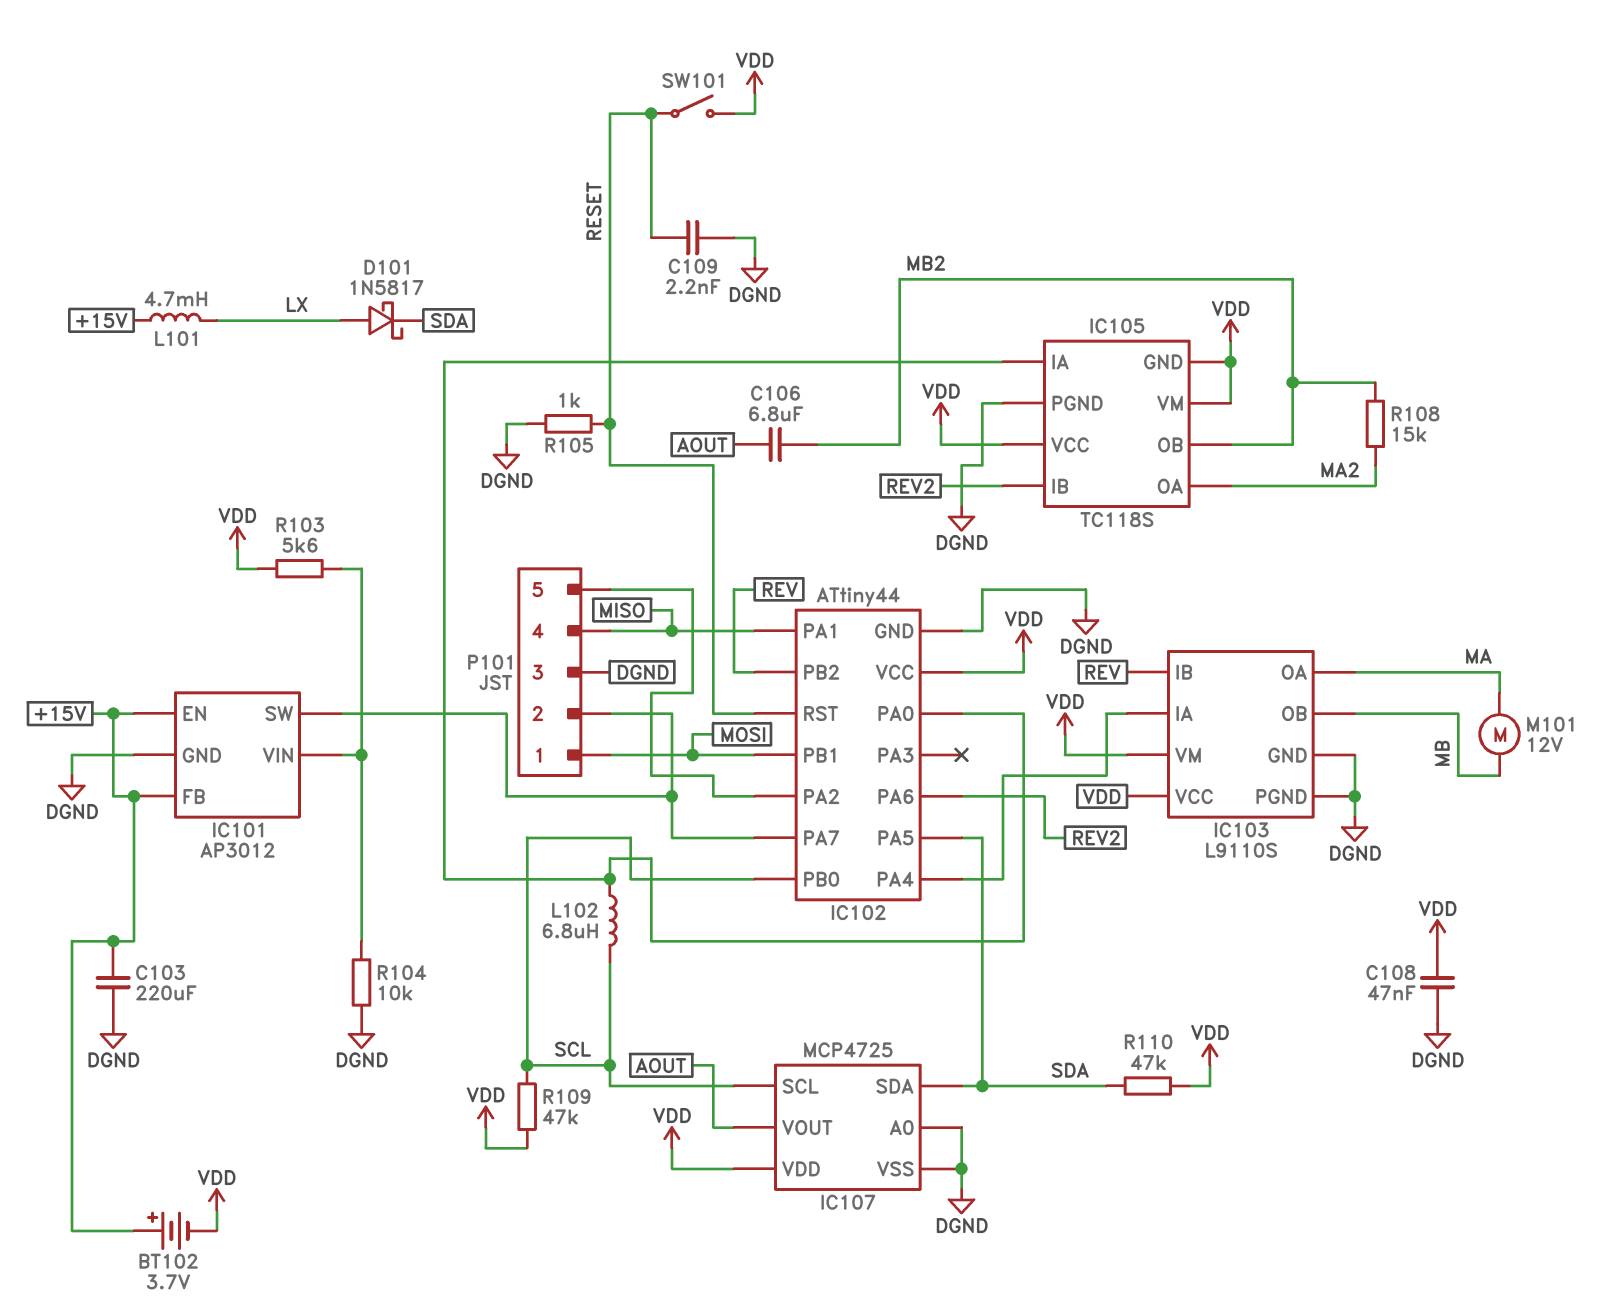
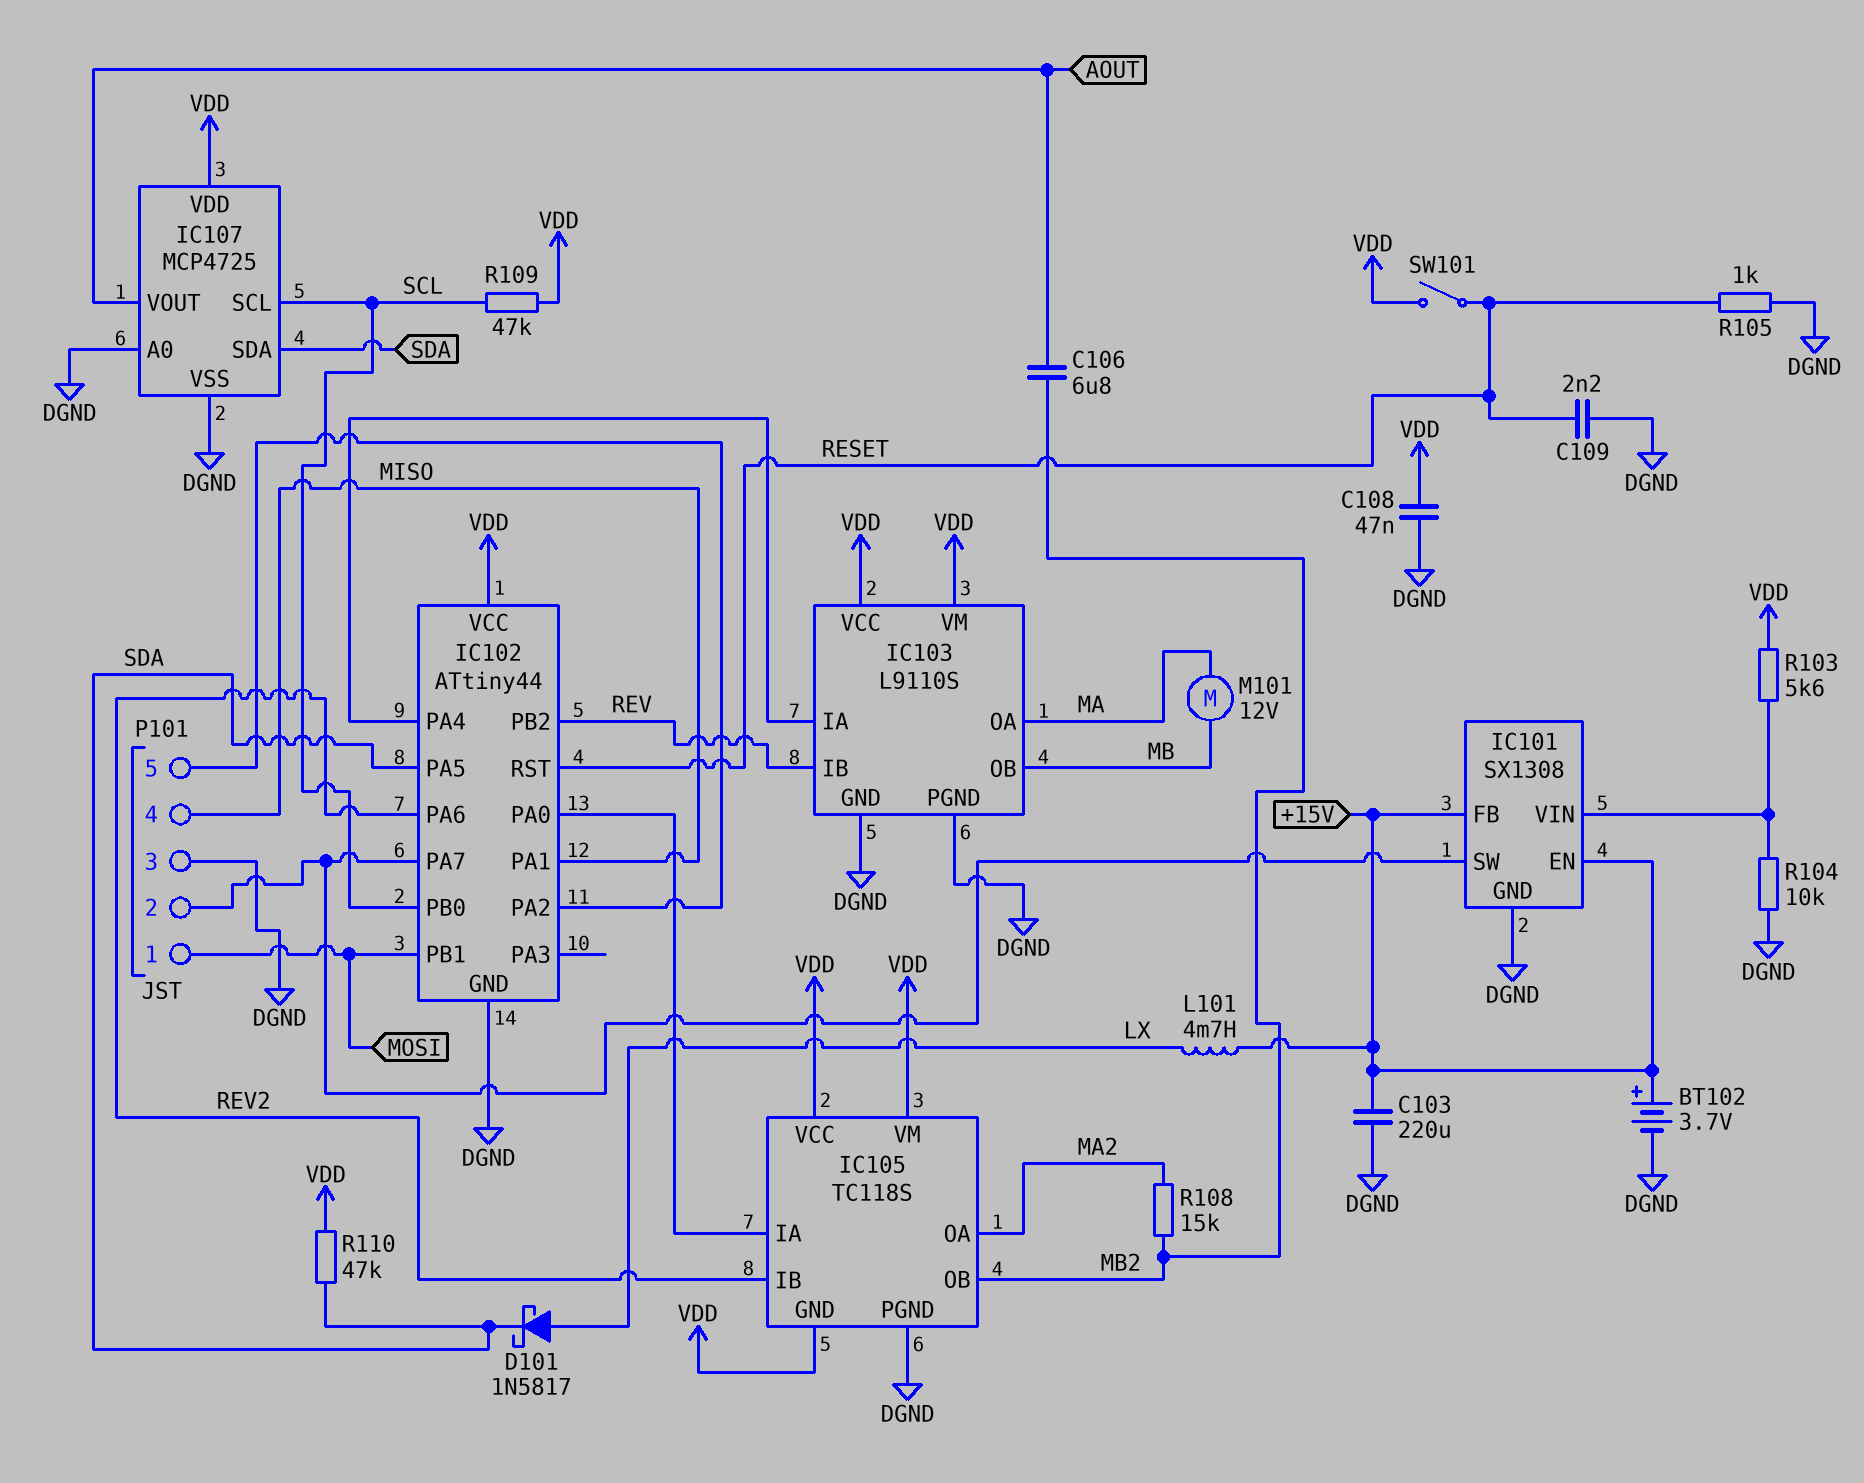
BT102: 3.7V (plus +15V, minus VDD) -> 3.7V (plus +15V, minus DGND)
IC101: AP3012 -> SX1308
L102: 6.8uH (IC102/PA0, SCL) -> none

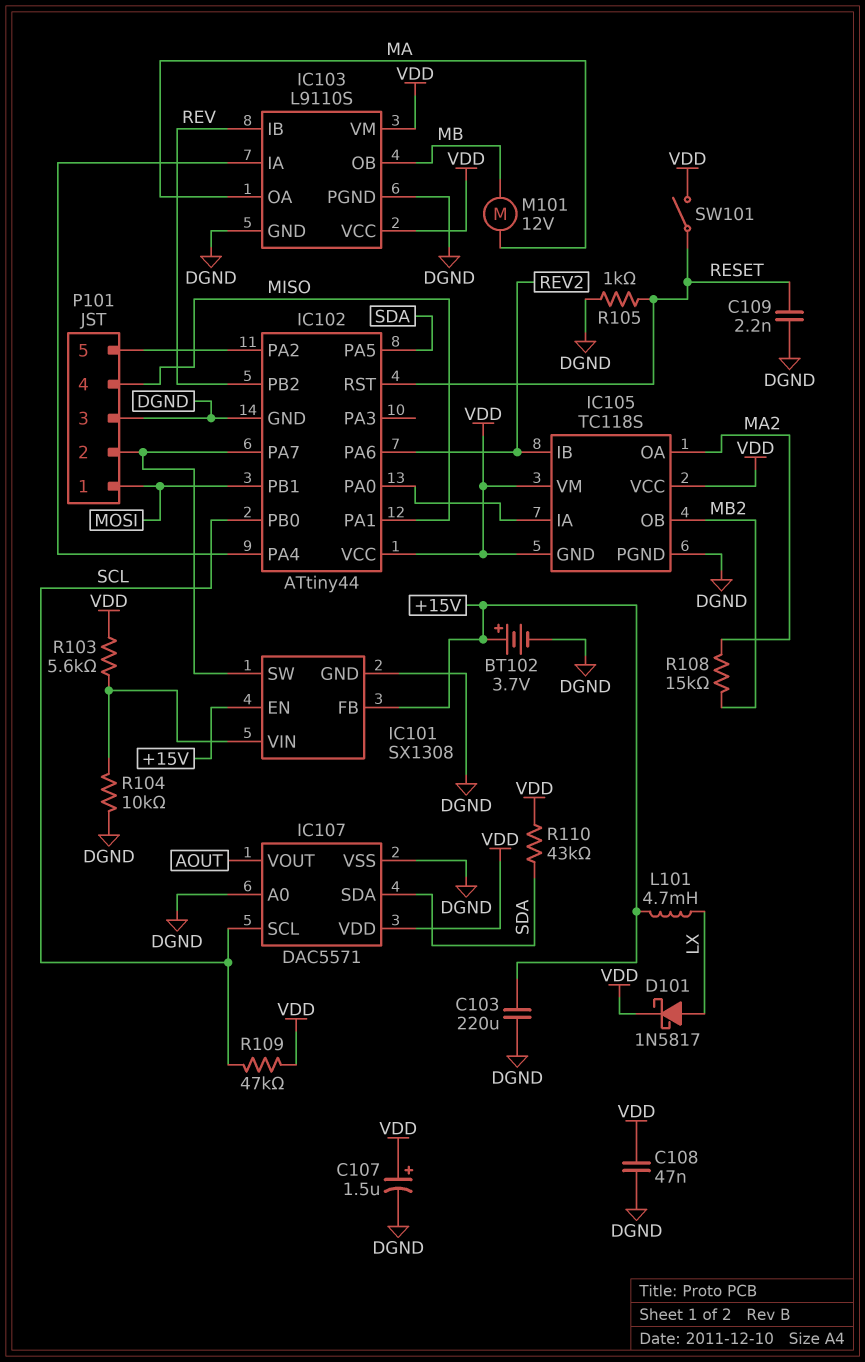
C106: 6.8uF (AOUT, MB2) -> none
C107: none -> 1.5uF (plus VDD, minus DGND)
D101: schottky 1N5817 (A LX, K SDA) -> schottky 1N5817 (A LX, K VDD)
IC107: MCP4725 -> DAC5571
R110: 47k (SDA, VDD) -> 43k (SDA, VDD)

